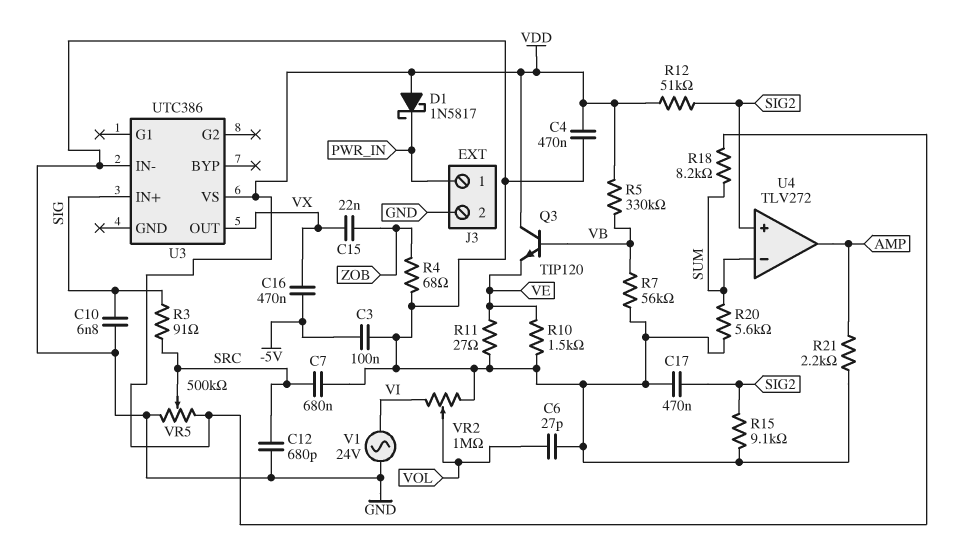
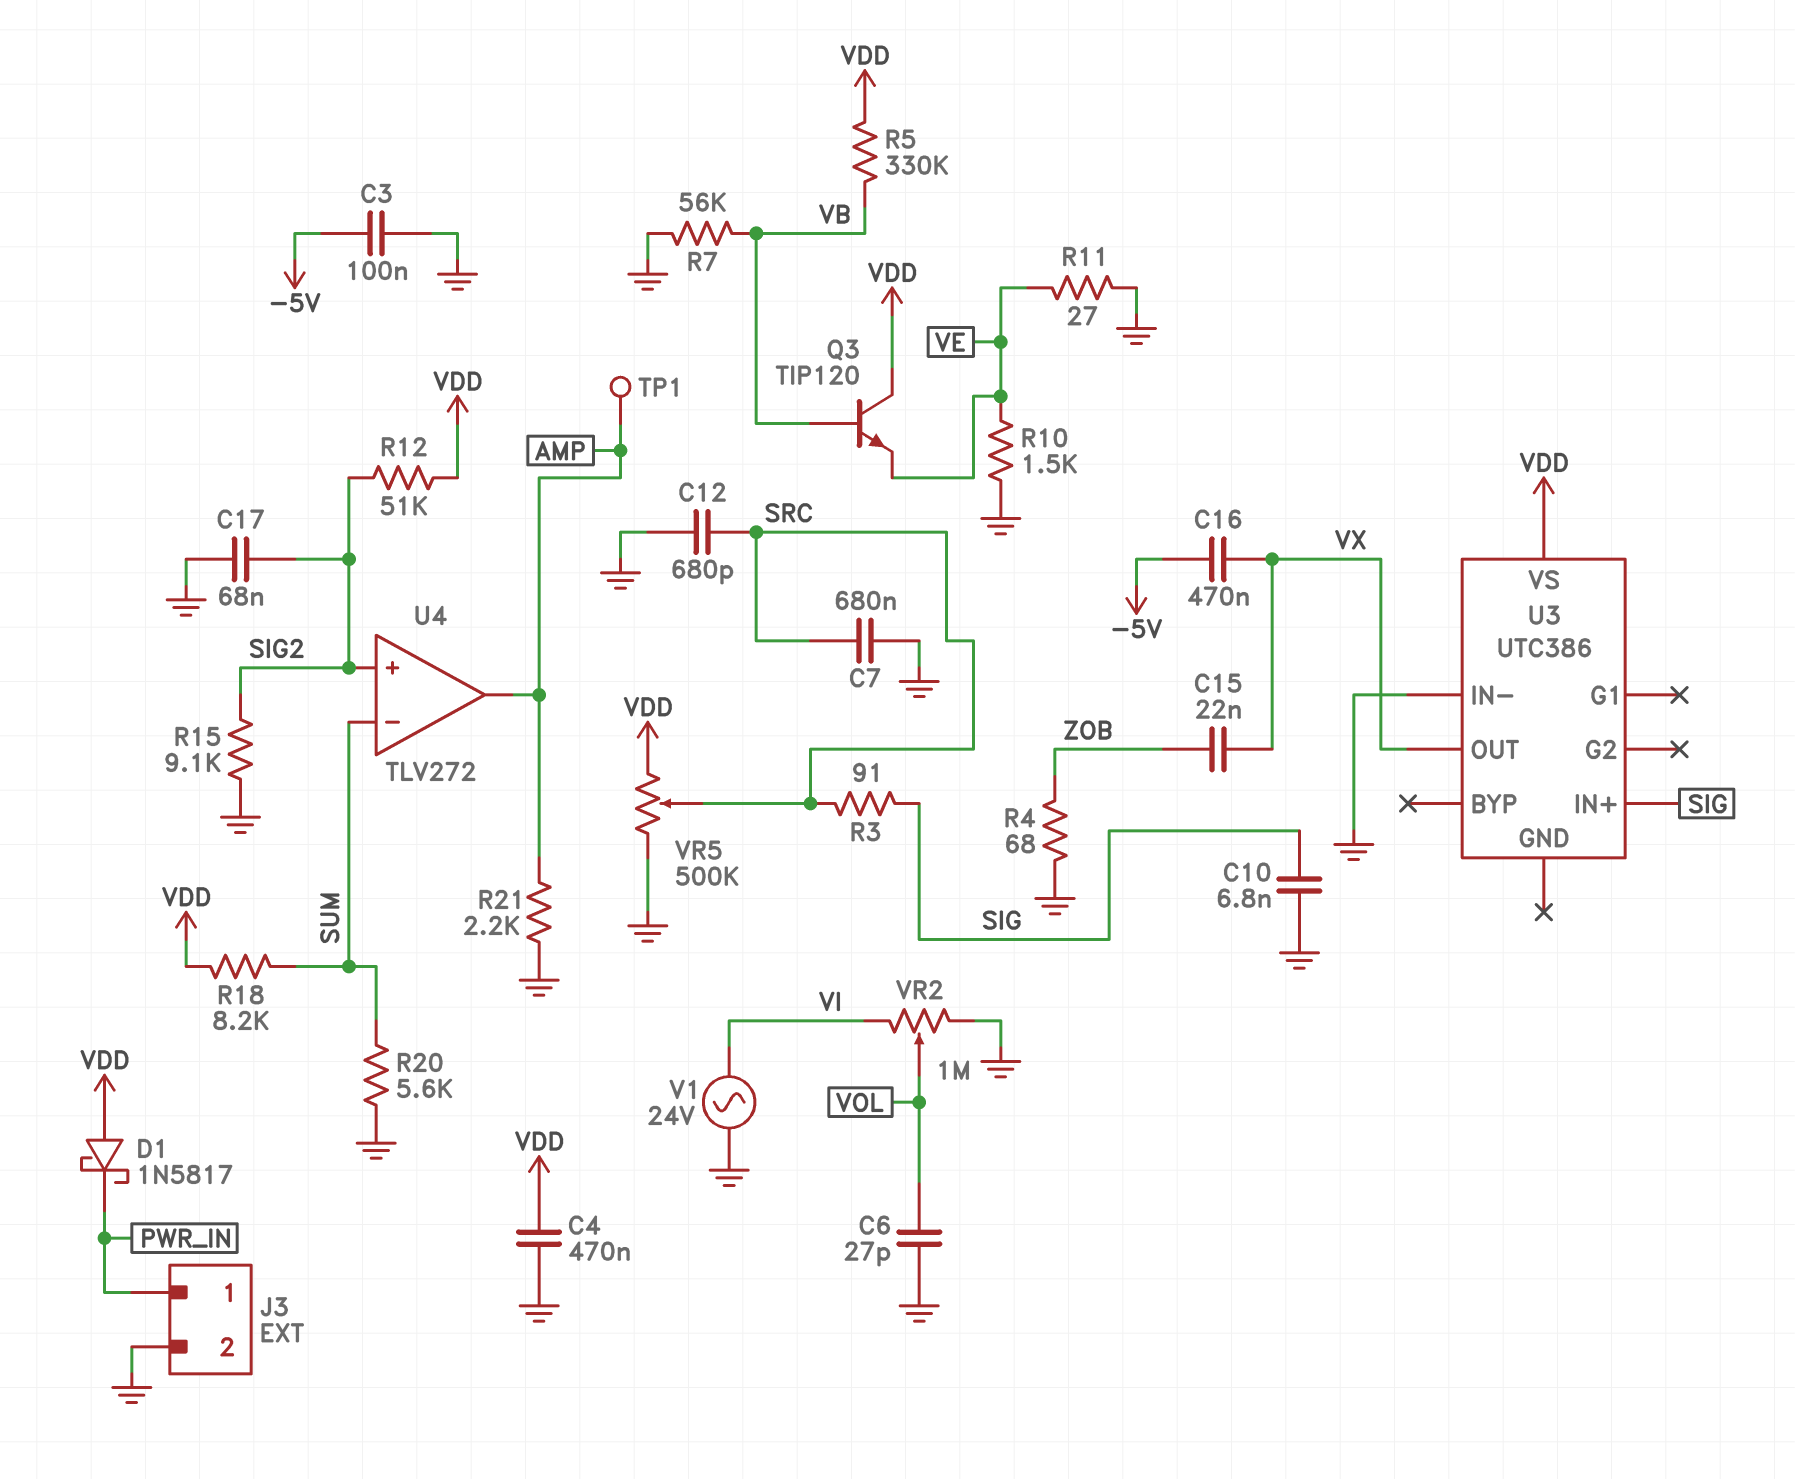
C17: 470nF (GND, SIG2) -> 68nF (GND, SIG2)
TP1: none -> test point (AMP)

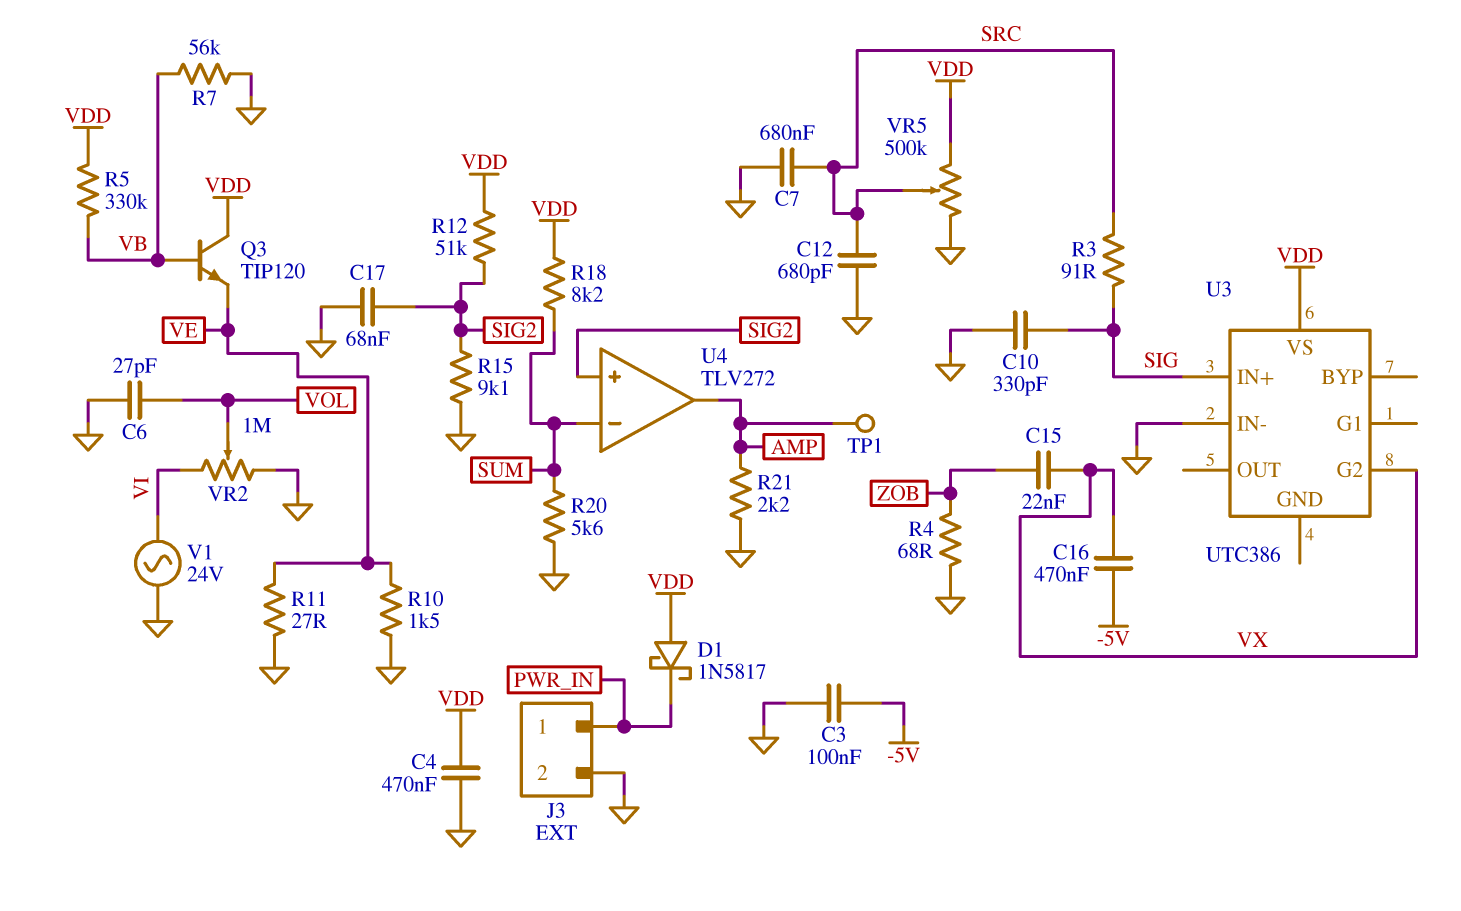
C10: 6.8nF (GND, SIG) -> 330pF (GND, SIG)
U3 pin G2: none -> VX
U3 pin OUT: VX -> none

